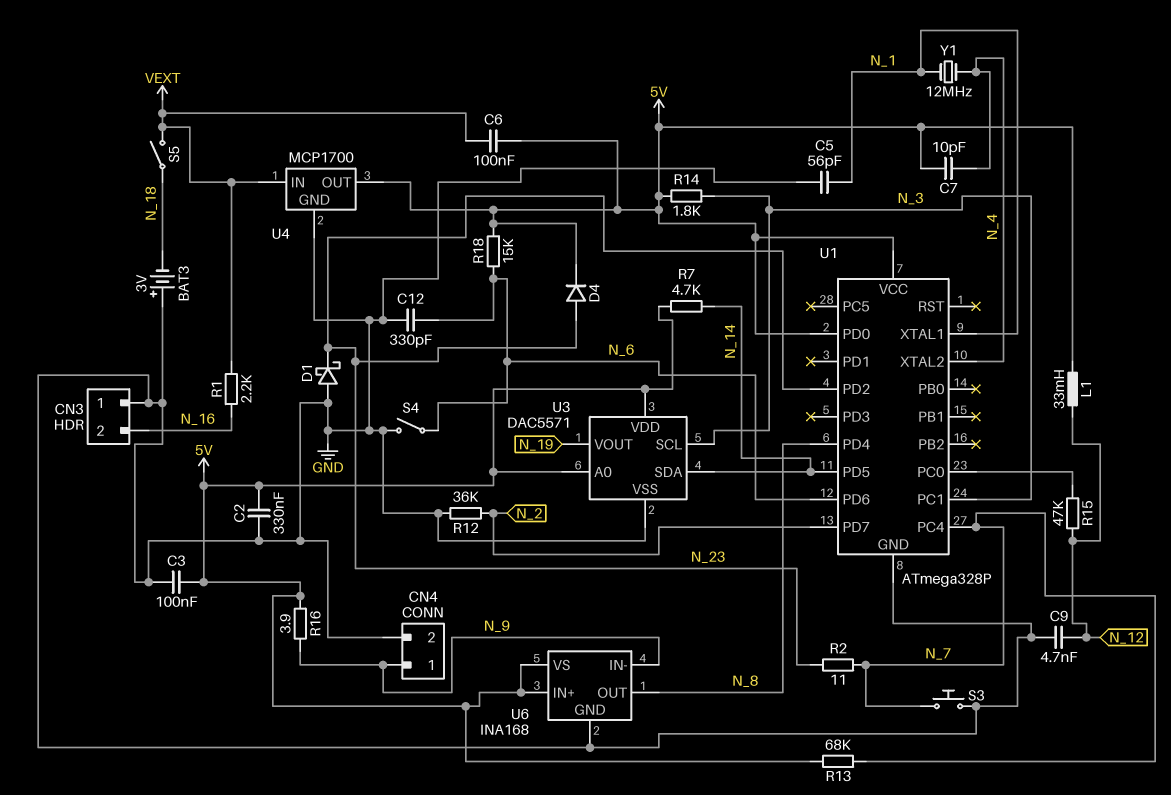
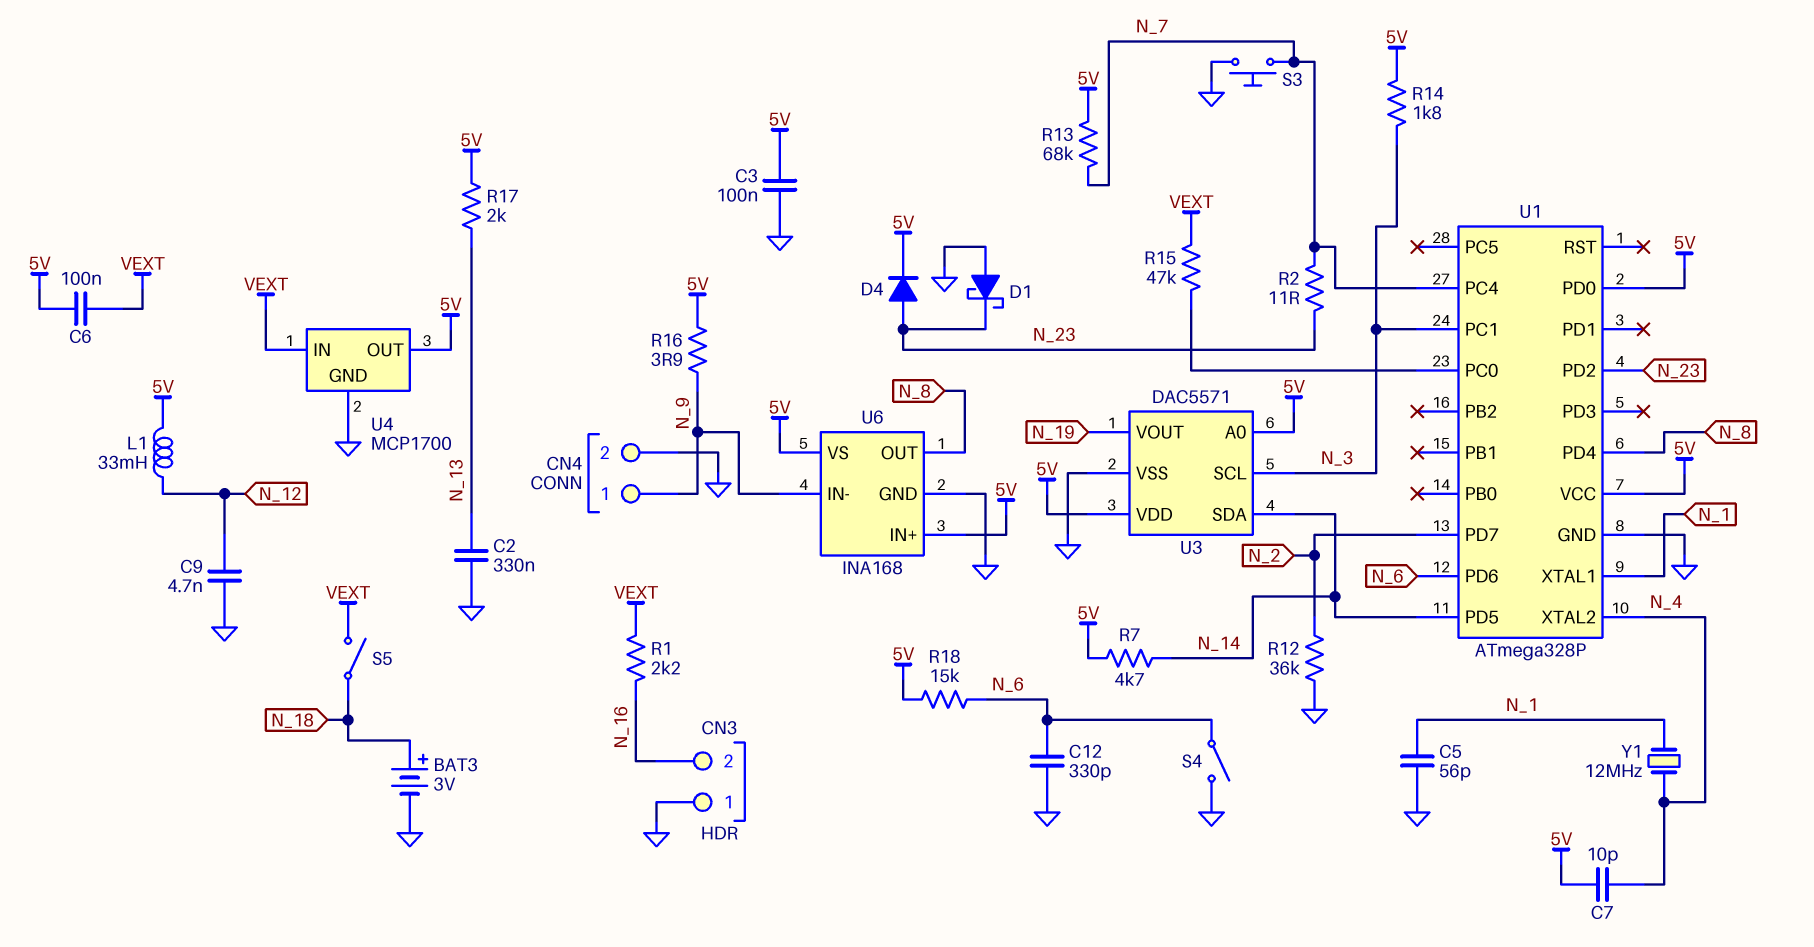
BAT3: 3V (plus GND, minus N_18) -> 3V (plus N_18, minus GND)
C2: 330nF (5V, GND) -> 330nF (GND, N_13)
R15: 47k (N_12, U1/PC0) -> 47k (U1/PC0, VEXT)
R17: none -> 2k (5V, N_13)

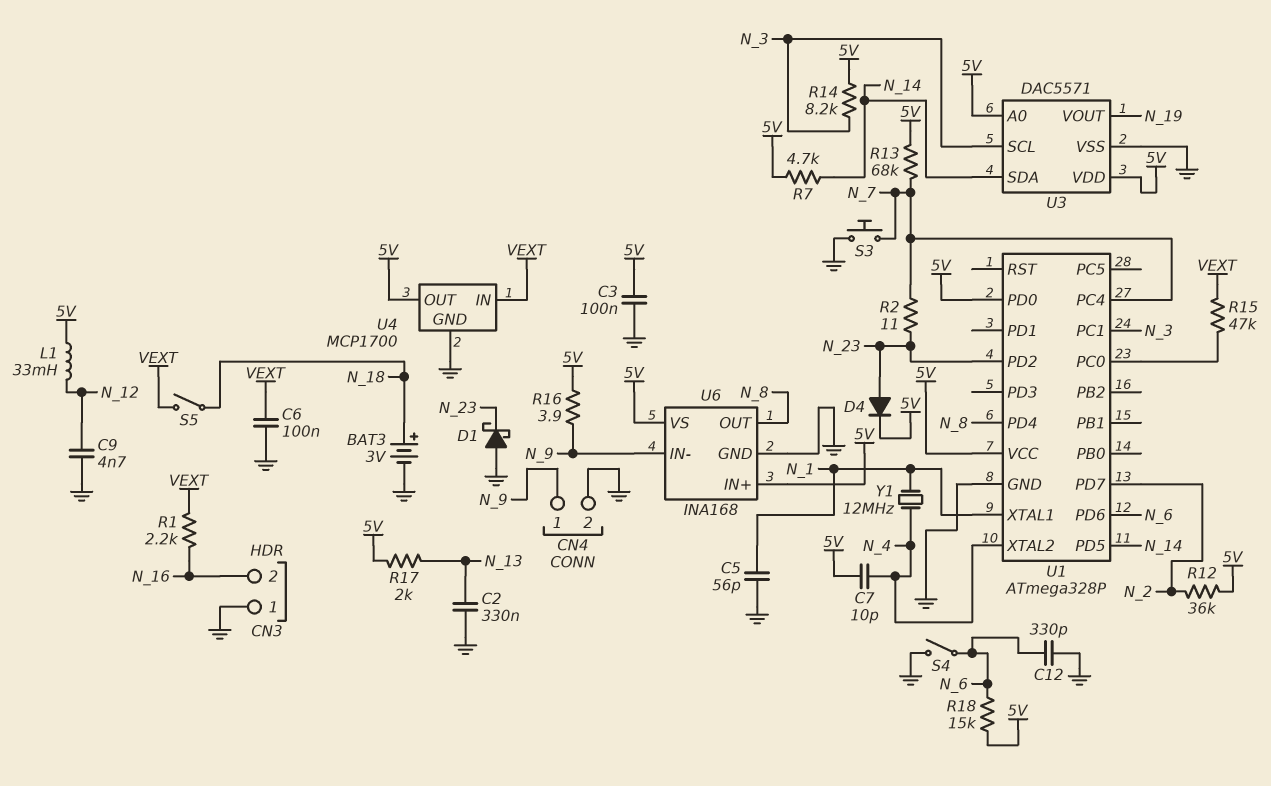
C6: 100nF (5V, VEXT) -> 100nF (GND, VEXT)
R12: 36k (GND, N_2) -> 36k (5V, N_2)
R14: 1.8k (5V, N_3) -> 8.2k (5V, N_3)

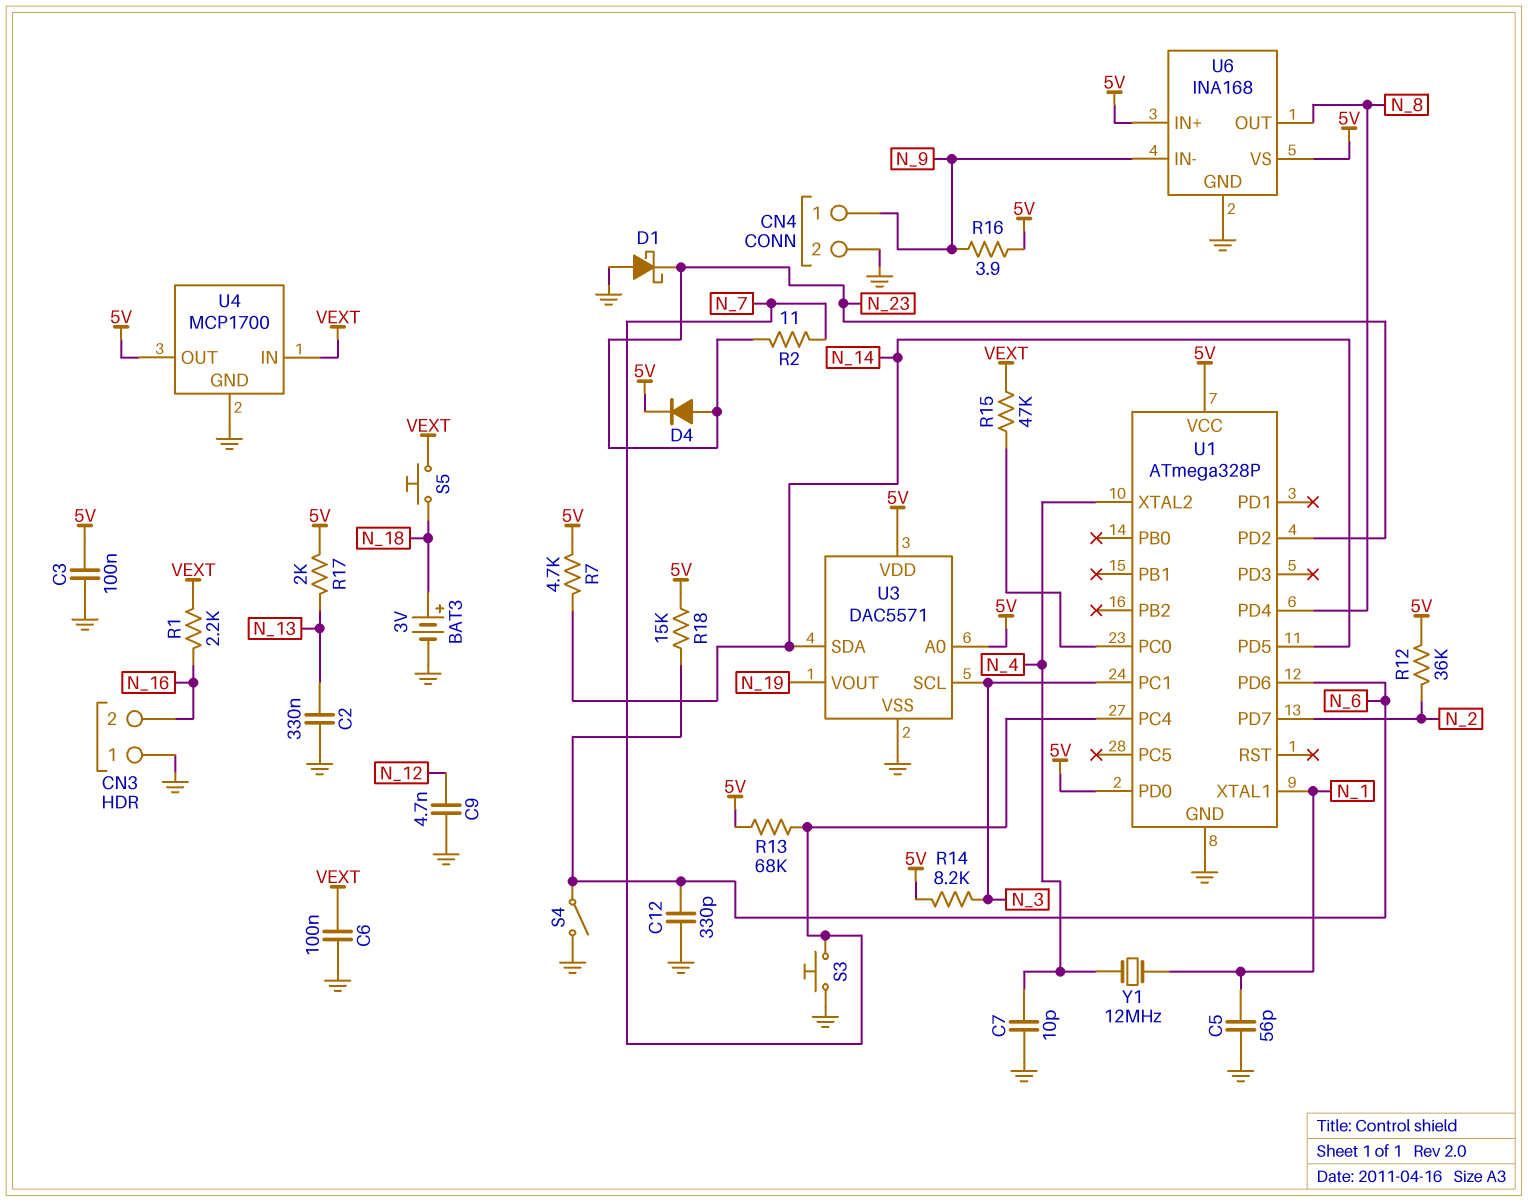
C7: 10pF (5V, N_4) -> 10pF (GND, N_4)
L1: 33mH (5V, N_12) -> none
S5: switch (N_18, VEXT) -> button (N_18, VEXT)

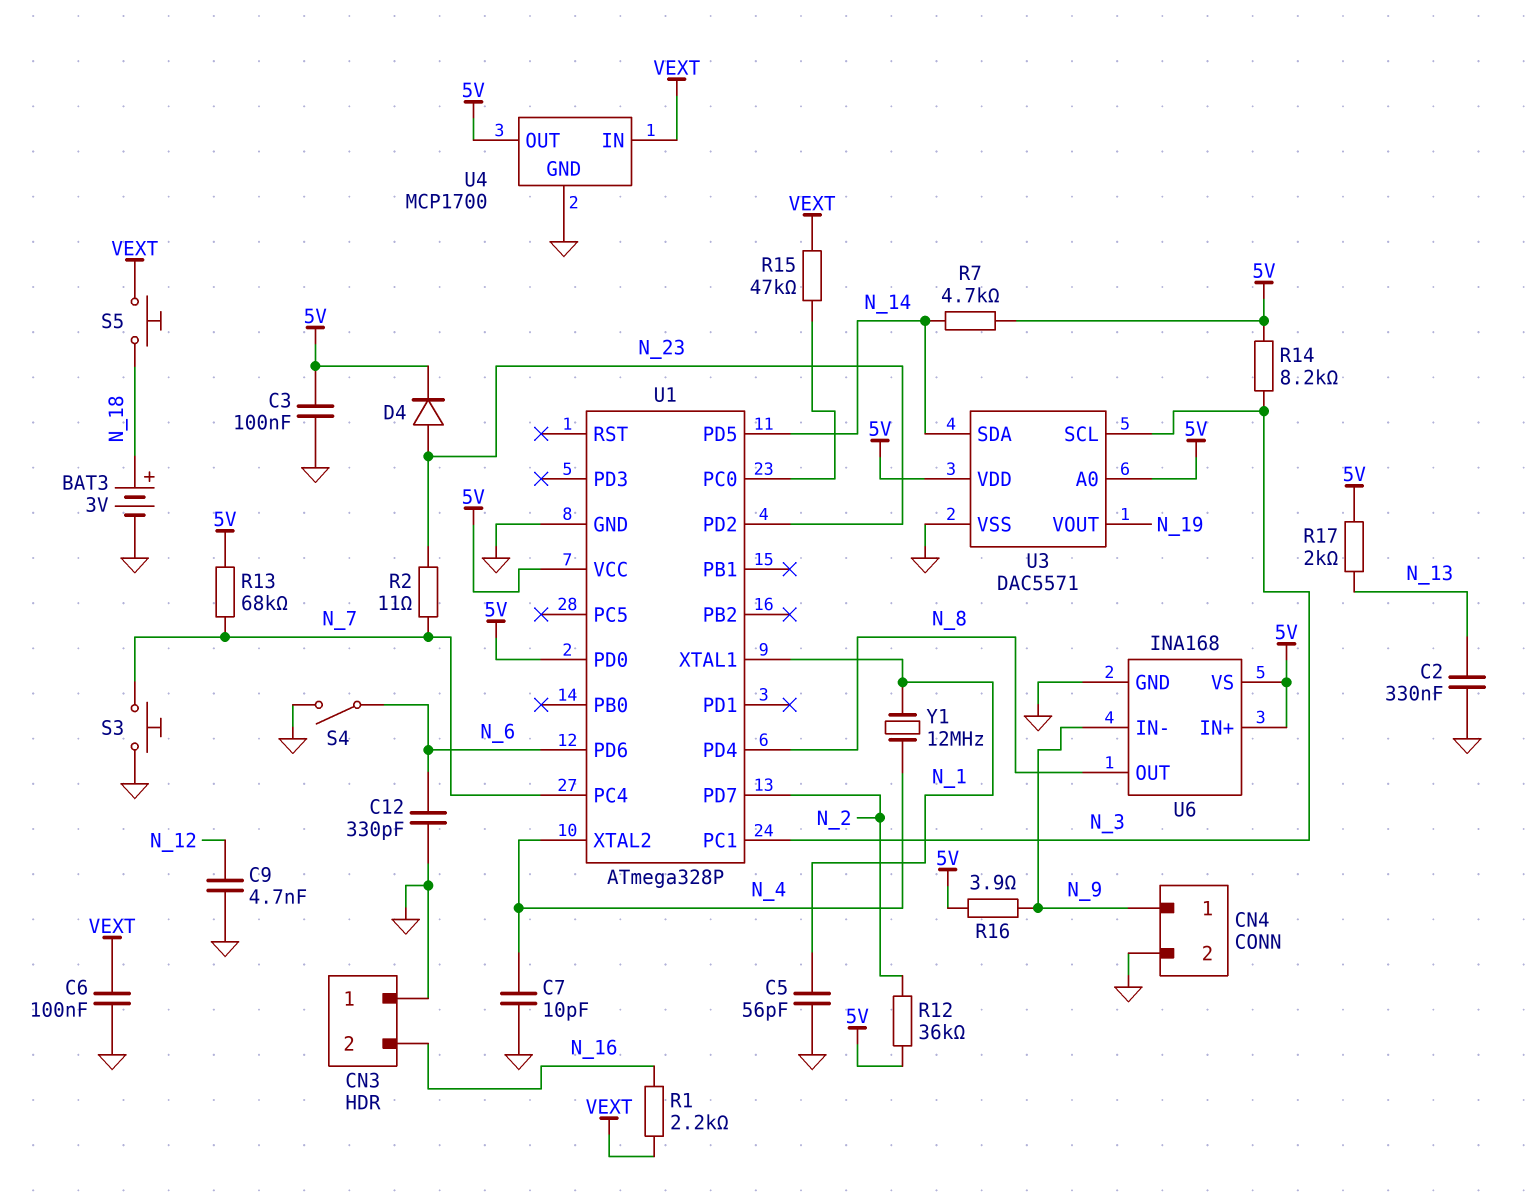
D1: schottky (A GND, K N_23) -> none
R18: 15k (5V, N_6) -> none

